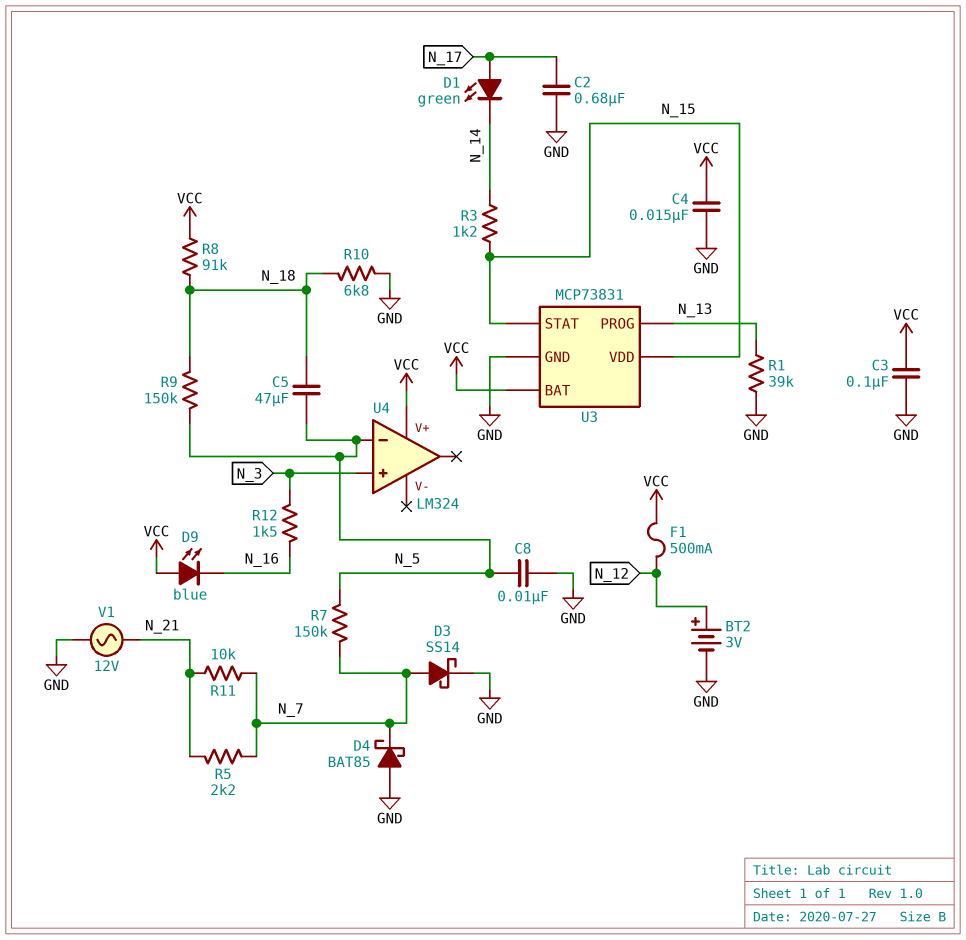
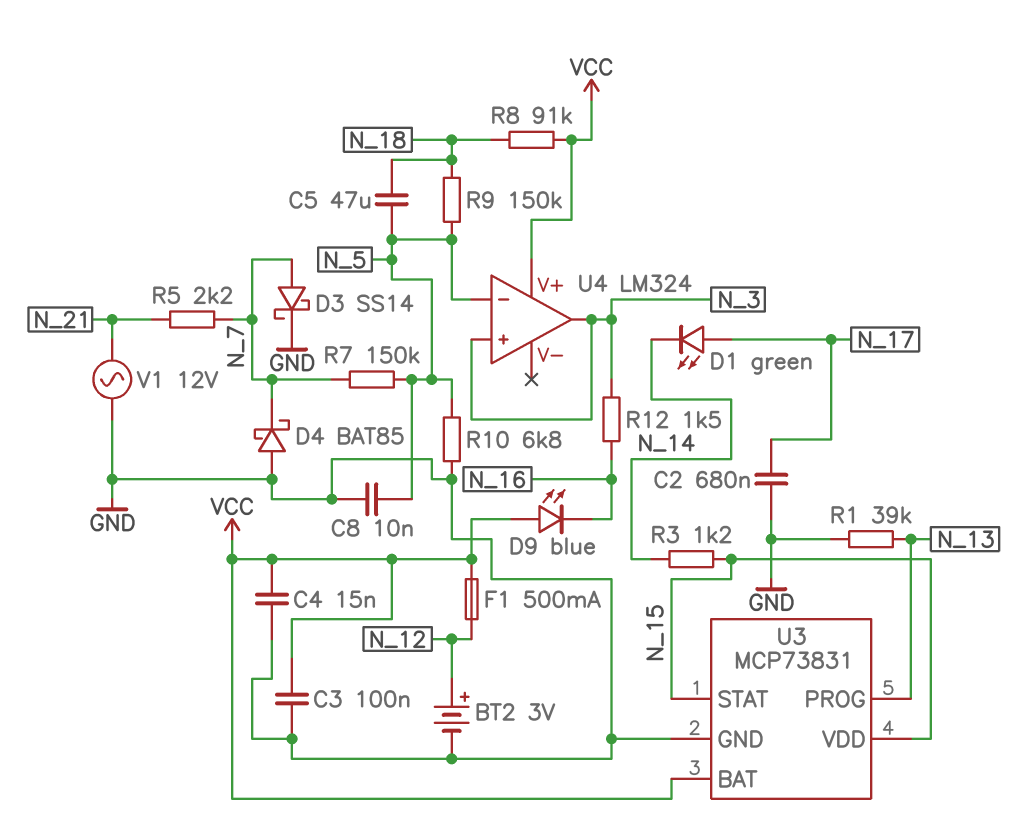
R10: 6.8k (GND, N_18) -> 6.8k (GND, N_5)
R11: 10k (N_7, N_21) -> none
U4 pin out: none -> N_3

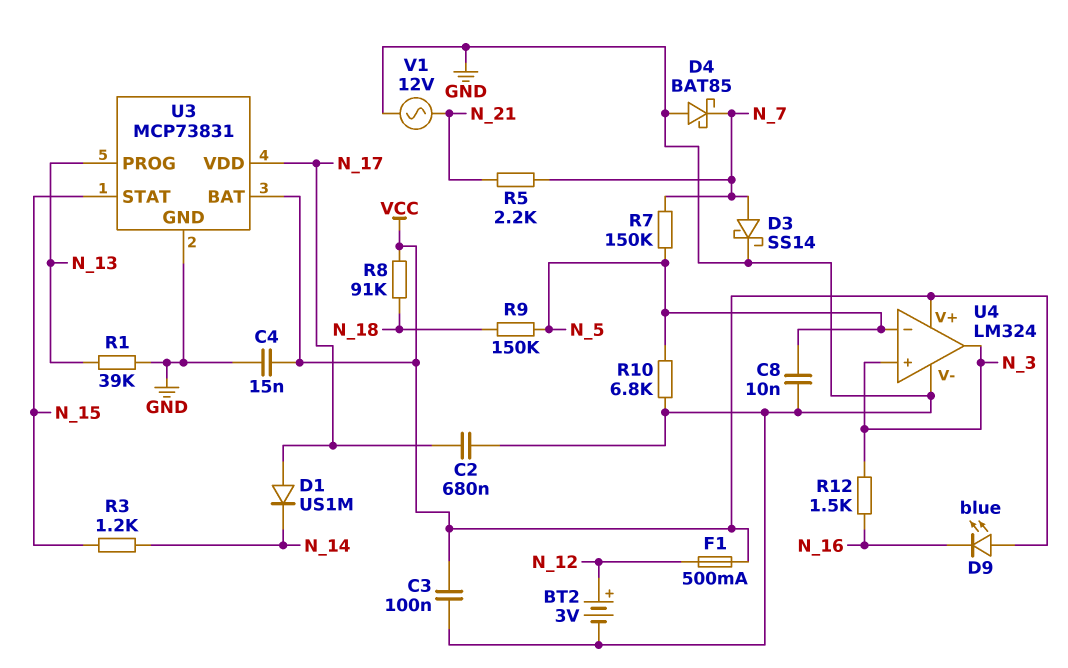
C5: 47uF (N_5, N_18) -> none
D1: LED green (A N_17, K N_14) -> diode US1M (A N_17, K N_14)
U3 pin VDD: N_15 -> N_17
U4 pin V-: none -> GND

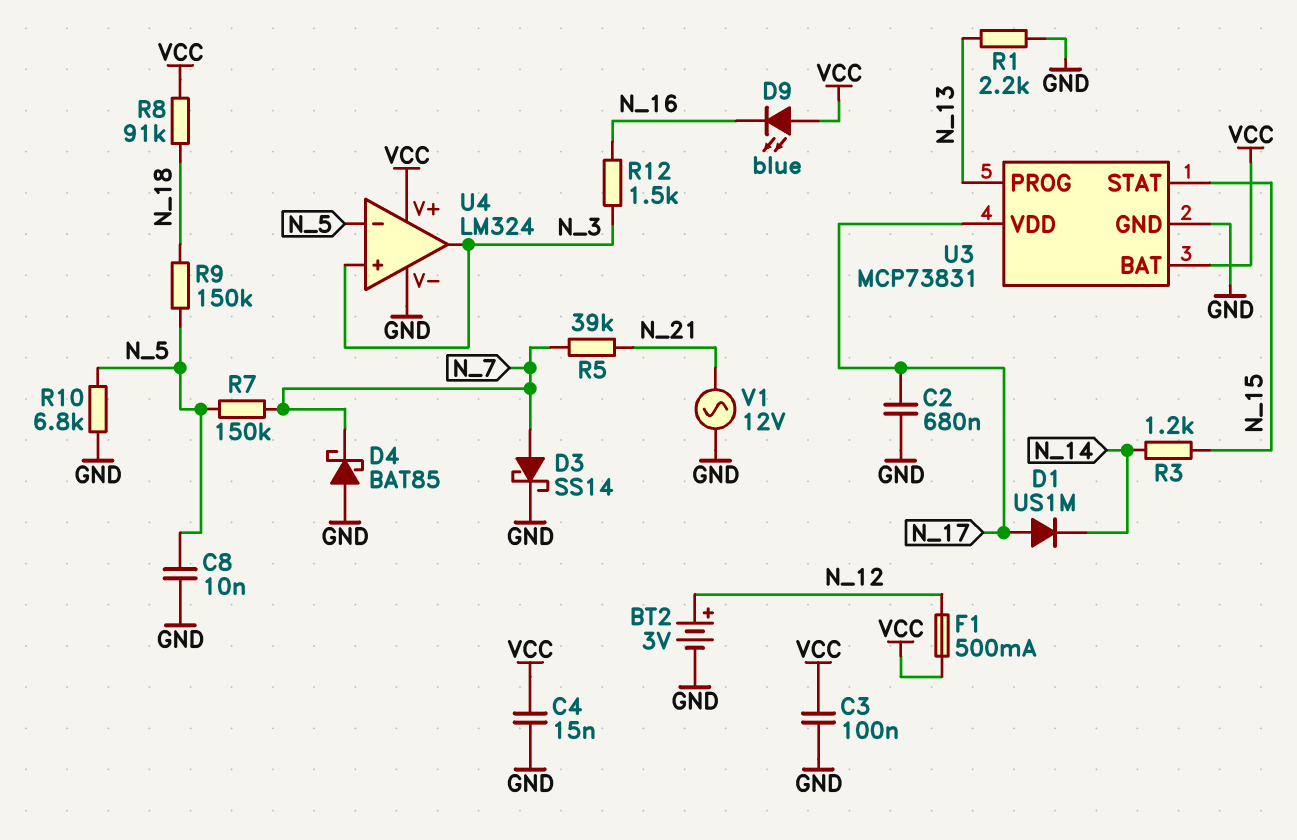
R1: 39k (GND, N_13) -> 2.2k (GND, N_13)
R5: 2.2k (N_7, N_21) -> 39k (N_7, N_21)

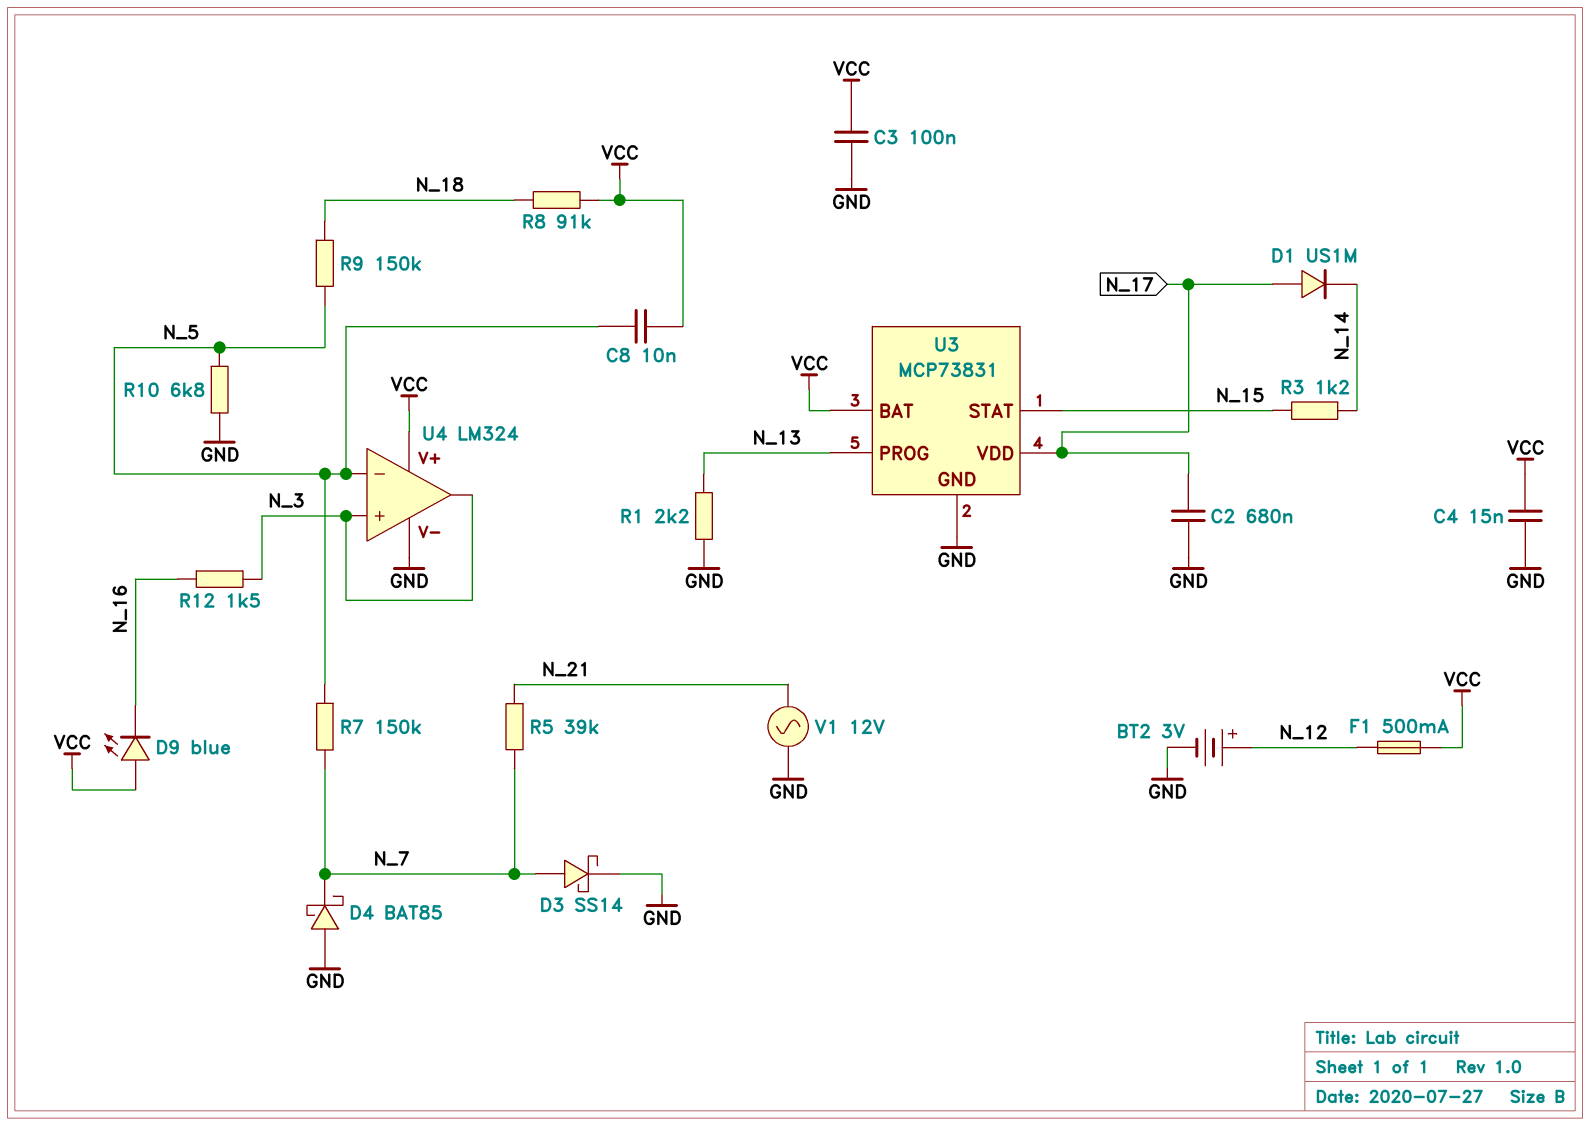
C8: 10nF (GND, N_5) -> 10nF (N_5, VCC)

